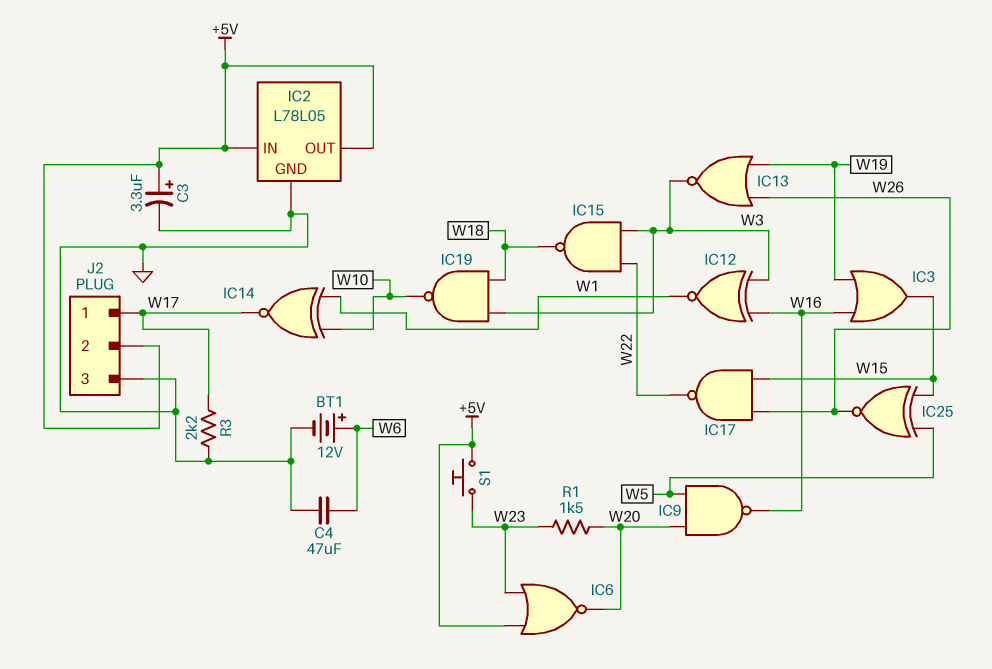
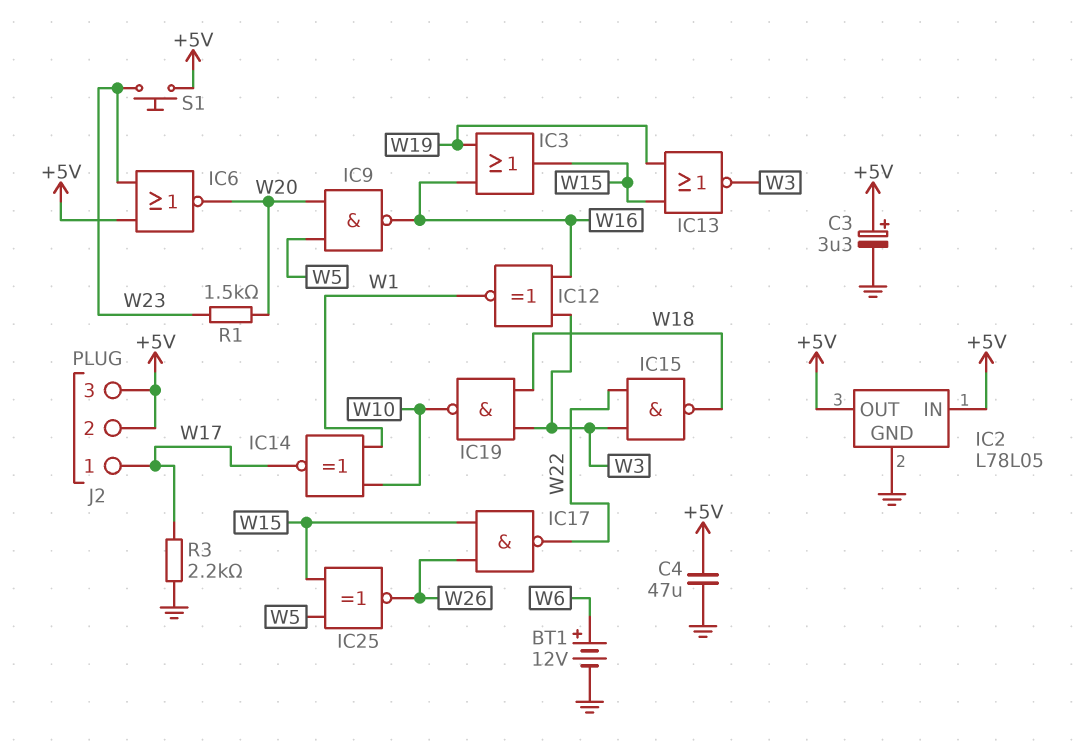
C4: 47uF (GND, W6) -> 47uF (+5V, GND)
IC13: NOR (in W19, in W26, out W3) -> NOR (in W15, in W19, out W3)
J2 pin 3: GND -> +5V

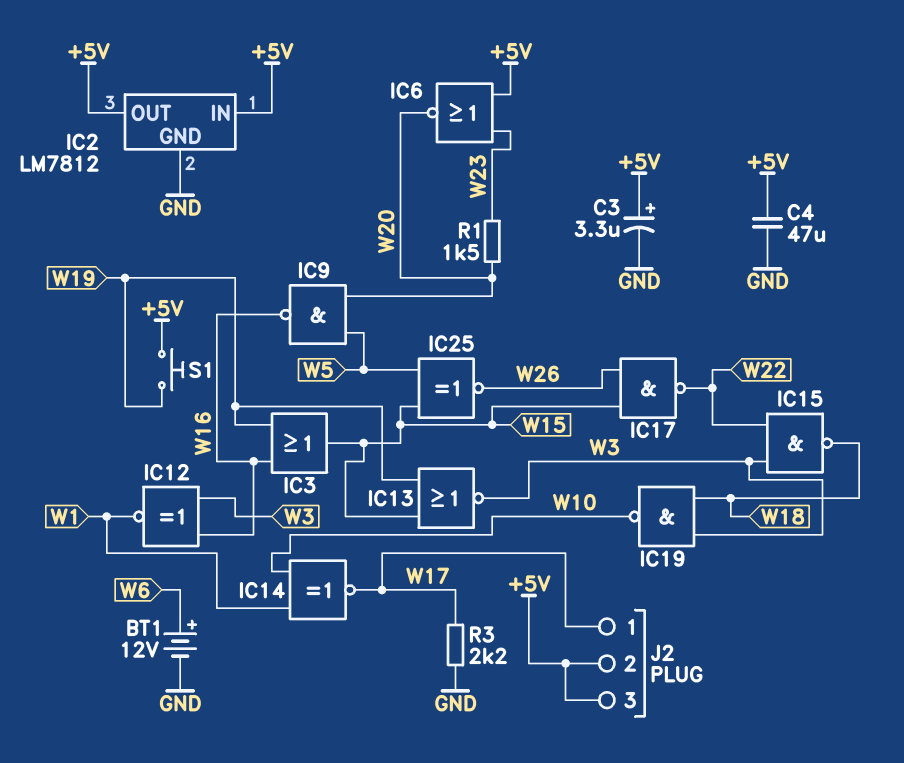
IC2: L78L05 -> LM7812
S1: button (+5V, W23) -> button (+5V, W19)

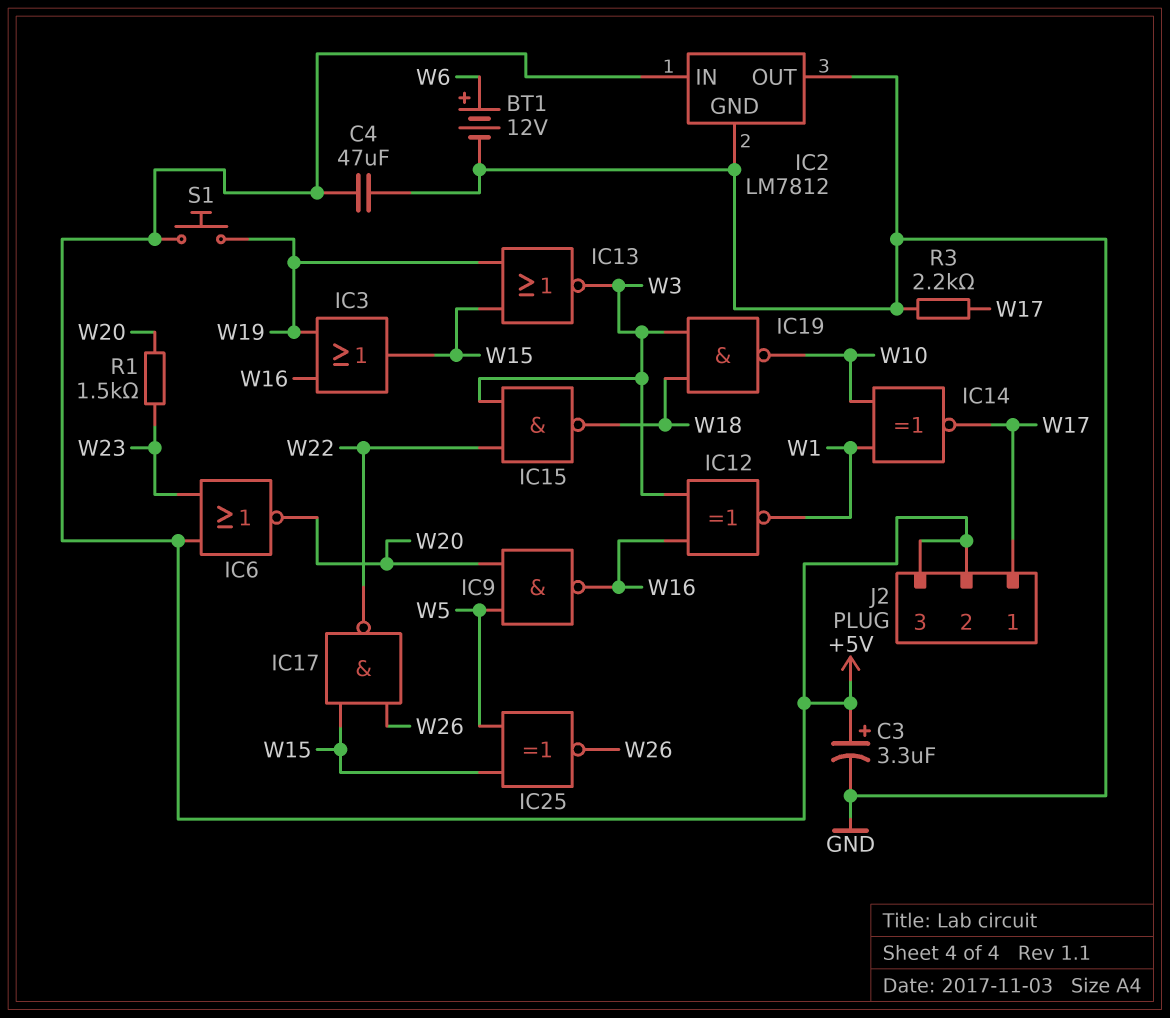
IC2 pin OUT: +5V -> GND

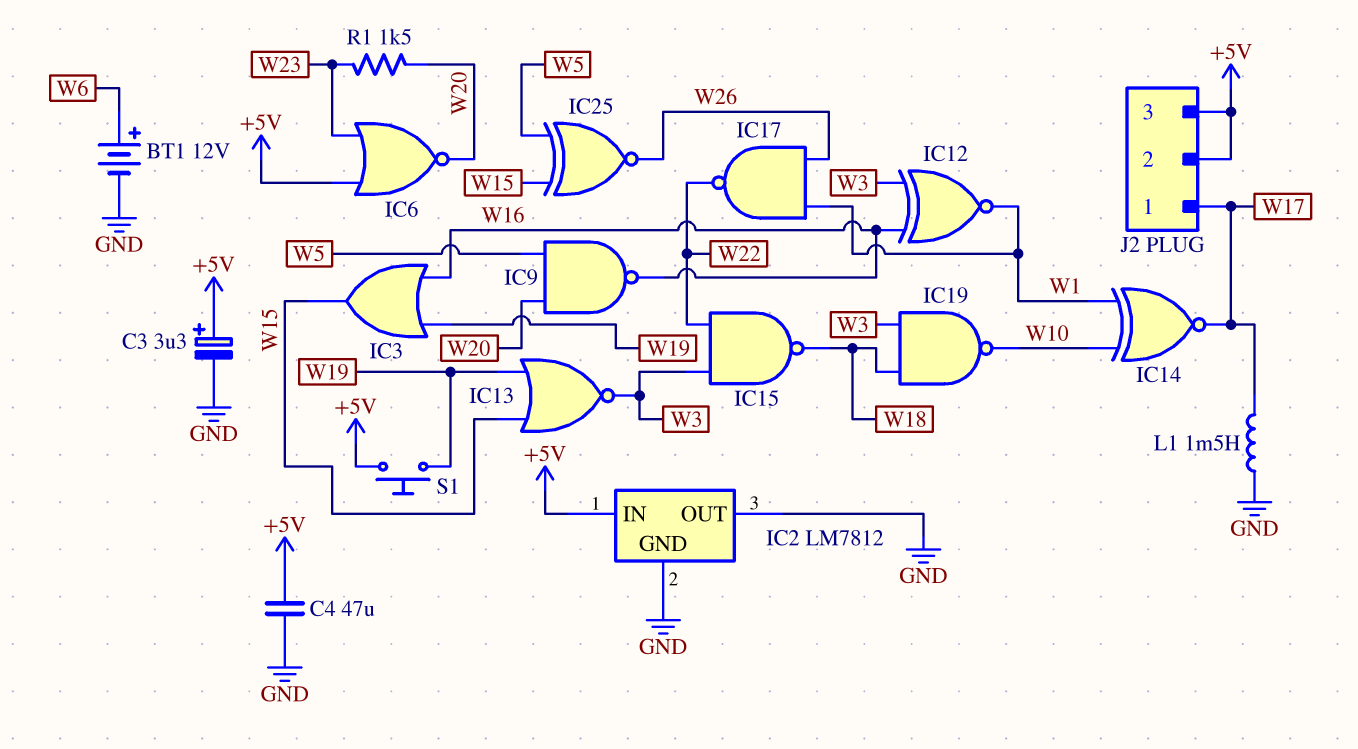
IC17: NAND (in W15, in W26, out W22) -> NAND (in W1, in W26, out W22)
L1: none -> 1.5mH (GND, W17)
R3: 2.2k (GND, W17) -> none

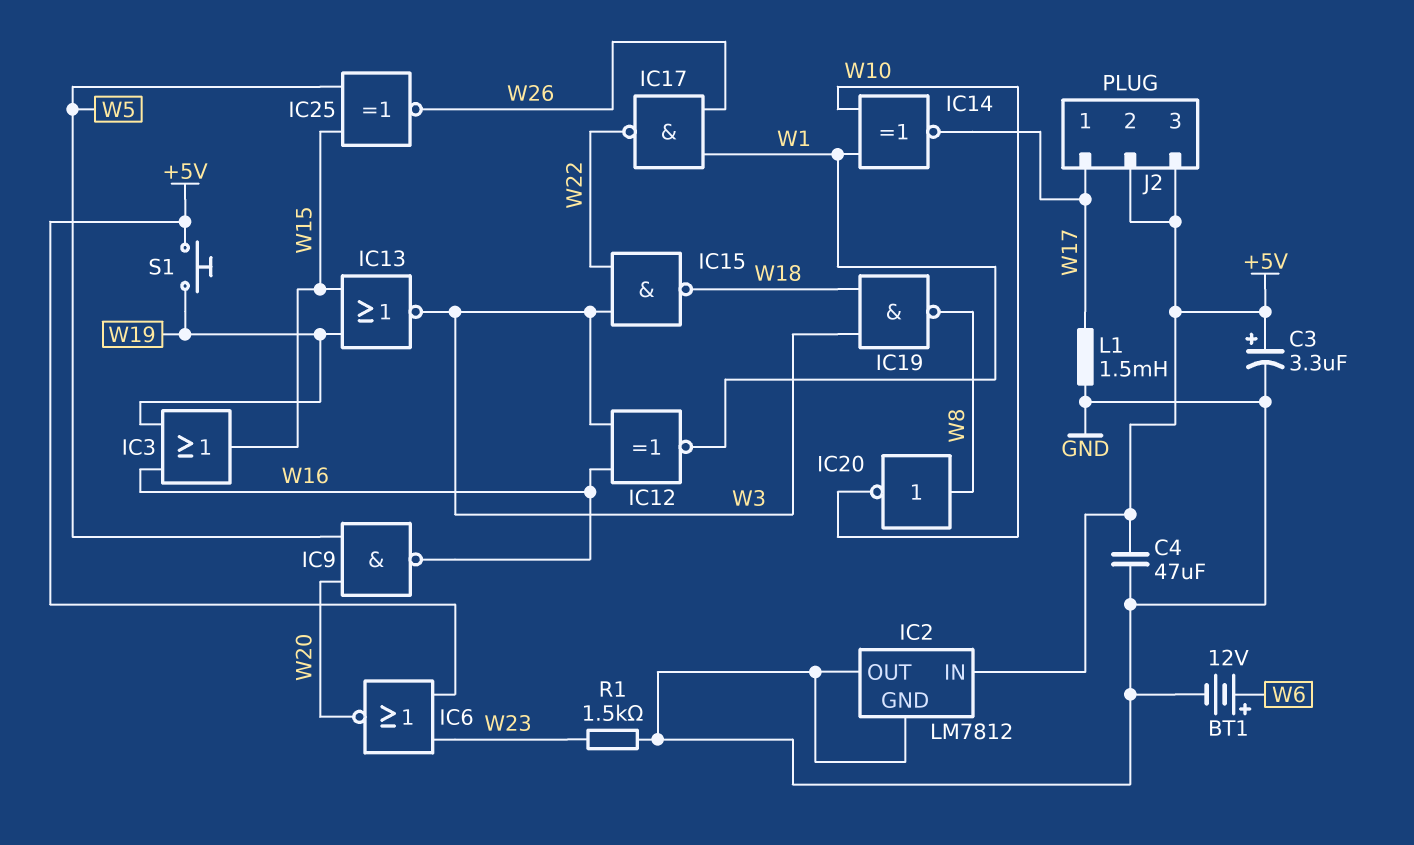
IC19: NAND (in W3, in W18, out W10) -> NAND (in W3, in W18, out W8)
IC20: none -> NOT (in W8, out W10)
R1: 1.5k (W20, W23) -> 1.5k (GND, W23)

